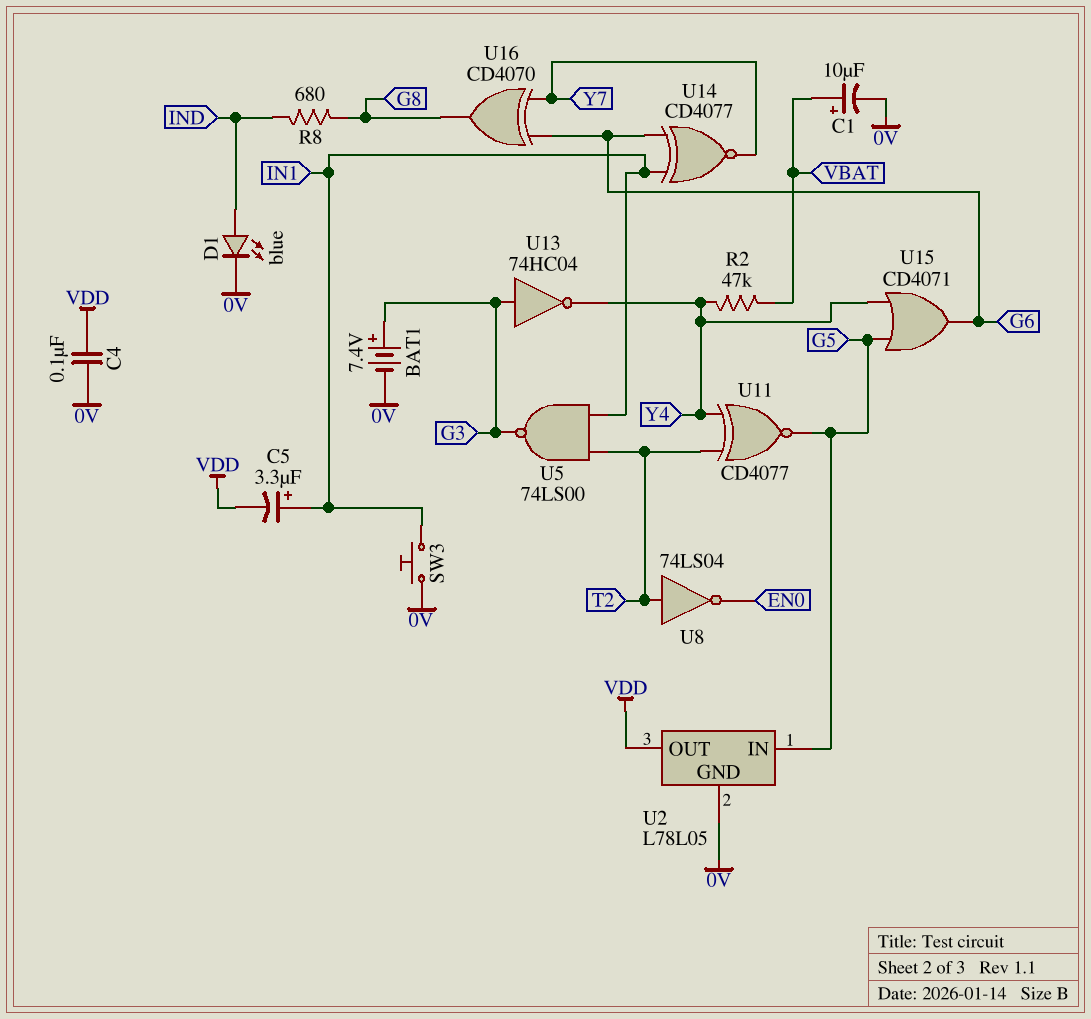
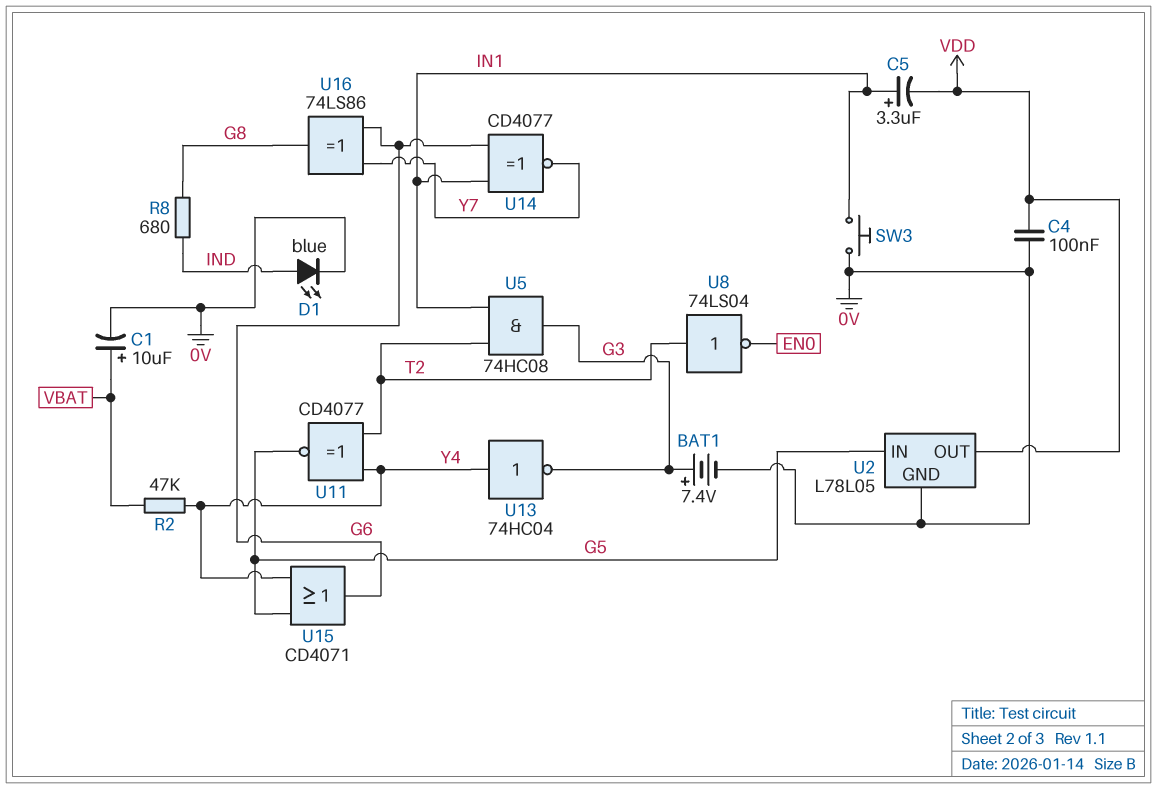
U5: NAND 74LS00 (in IN1, in T2, out G3) -> AND 74HC08 (in IN1, in T2, out G3)
U13: NOT 74HC04 (in G3, out Y4) -> NOT 74HC04 (in Y4, out G3)
U16: XOR CD4070 (in G6, in Y7, out G8) -> XOR 74LS86 (in G6, in Y7, out G8)

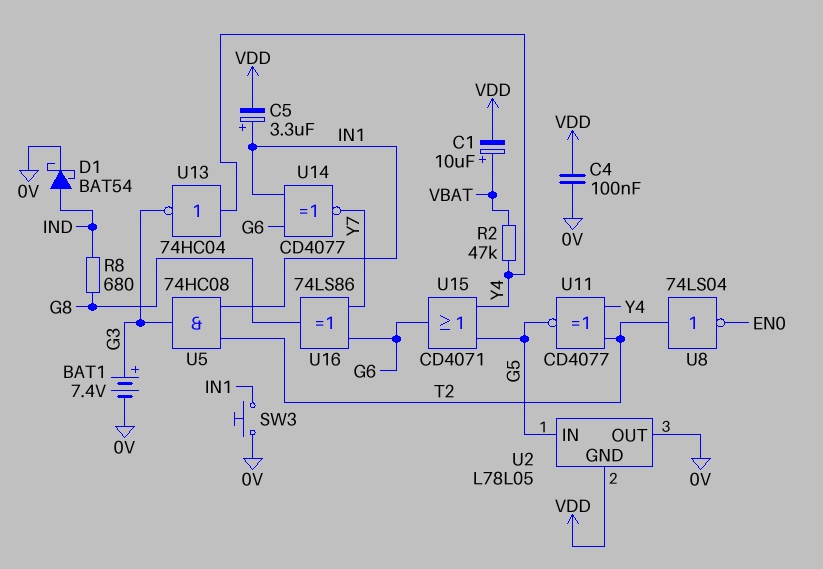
C1: 10uF (plus VBAT, minus 0V) -> 10uF (plus VBAT, minus VDD)
D1: LED blue (A IND, K 0V) -> schottky BAT54 (A IND, K 0V)
U2 pin GND: 0V -> VDD
U2 pin OUT: VDD -> 0V

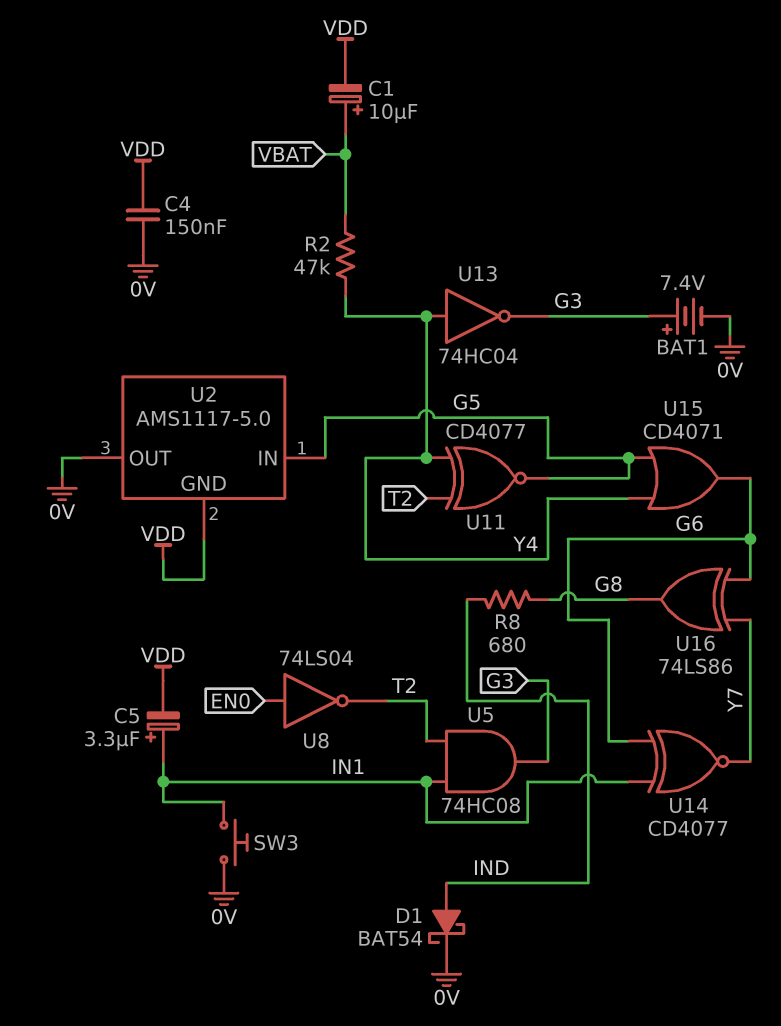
C4: 100nF (0V, VDD) -> 150nF (0V, VDD)
U2: L78L05 -> AMS1117-5.0
U8: NOT 74LS04 (in T2, out EN0) -> NOT 74LS04 (in EN0, out T2)

